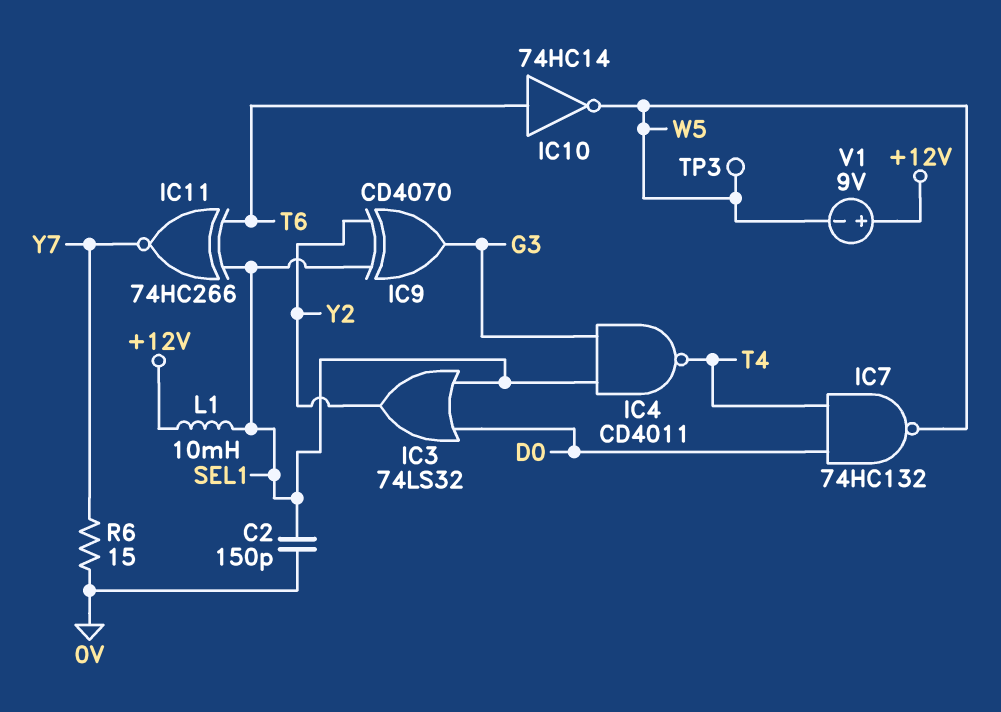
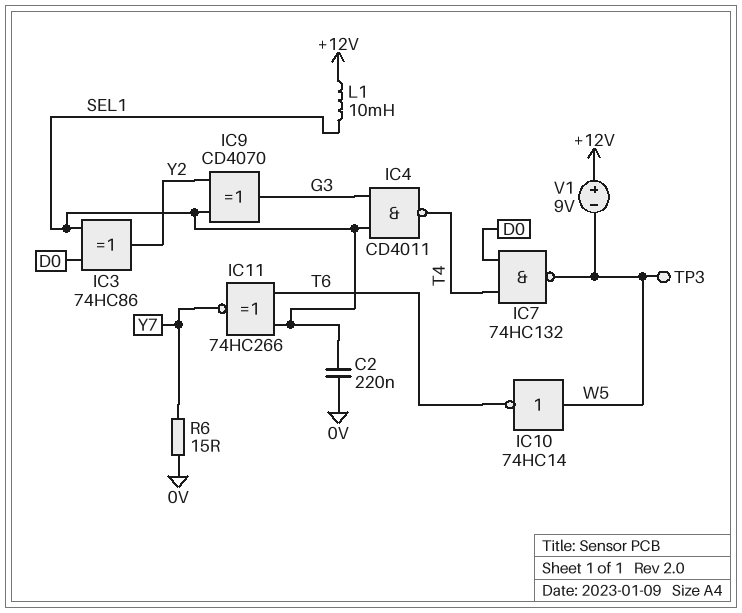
C2: 150pF (0V, SEL1) -> 220nF (0V, SEL1)
IC3: OR 74LS32 (in D0, in SEL1, out Y2) -> XOR 74HC86 (in D0, in SEL1, out Y2)
IC10: NOT 74HC14 (in T6, out W5) -> NOT 74HC14 (in W5, out T6)

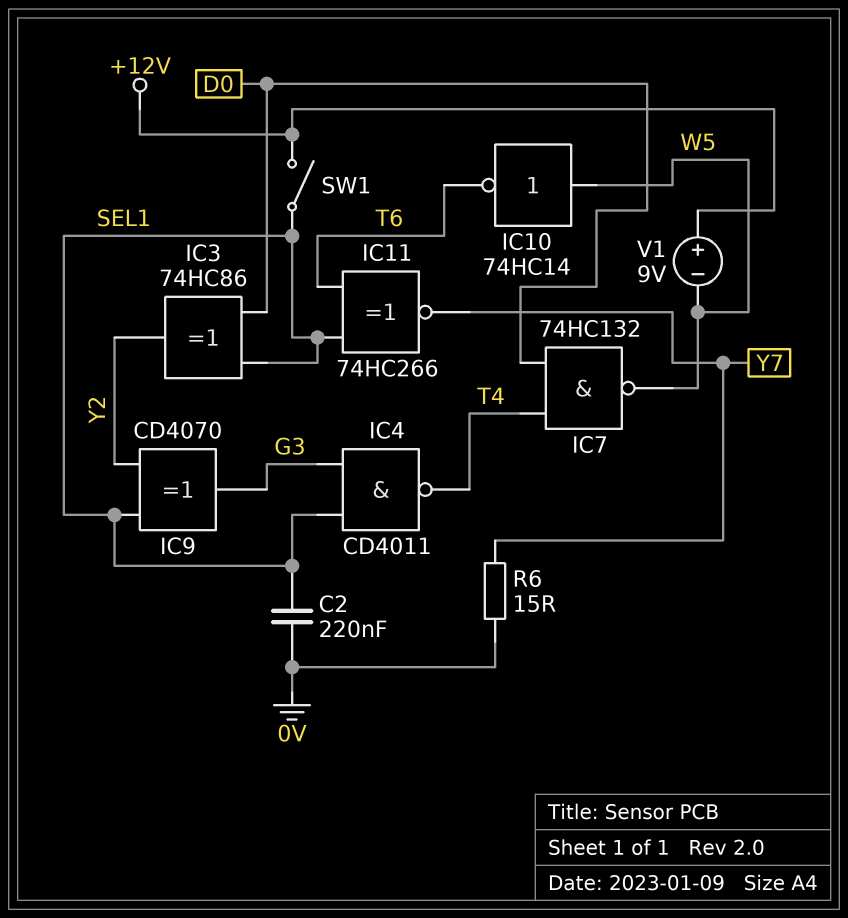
L1: 10mH (+12V, SEL1) -> none
SW1: none -> switch (+12V, SEL1)
TP3: test point (W5) -> none

